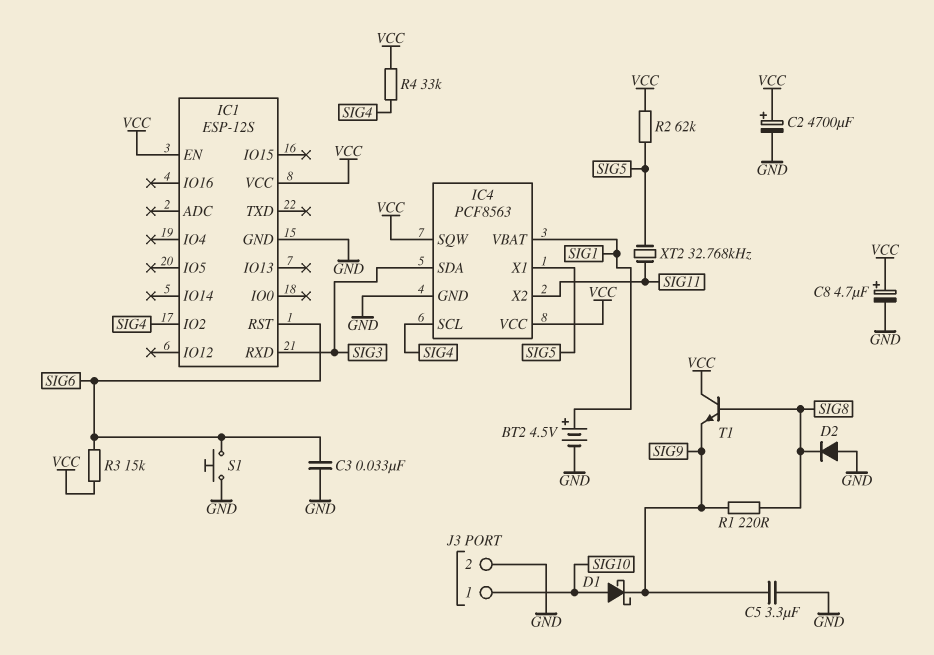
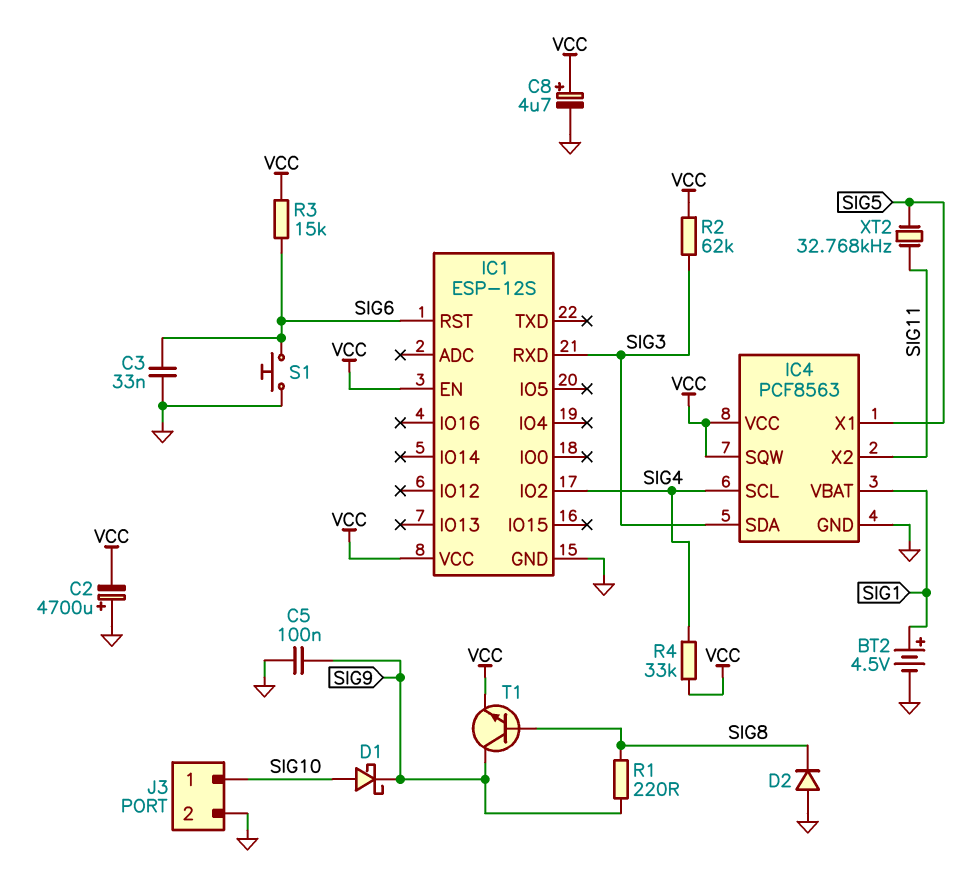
C2: 4700uF (plus VCC, minus GND) -> 4700uF (plus GND, minus VCC)
C5: 3.3uF (GND, SIG9) -> 100nF (GND, SIG9)
R2: 62k (SIG5, VCC) -> 62k (SIG3, VCC)
T1: NPN (B SIG8, C VCC, E SIG9) -> NPN (B SIG8, C SIG9, E VCC)

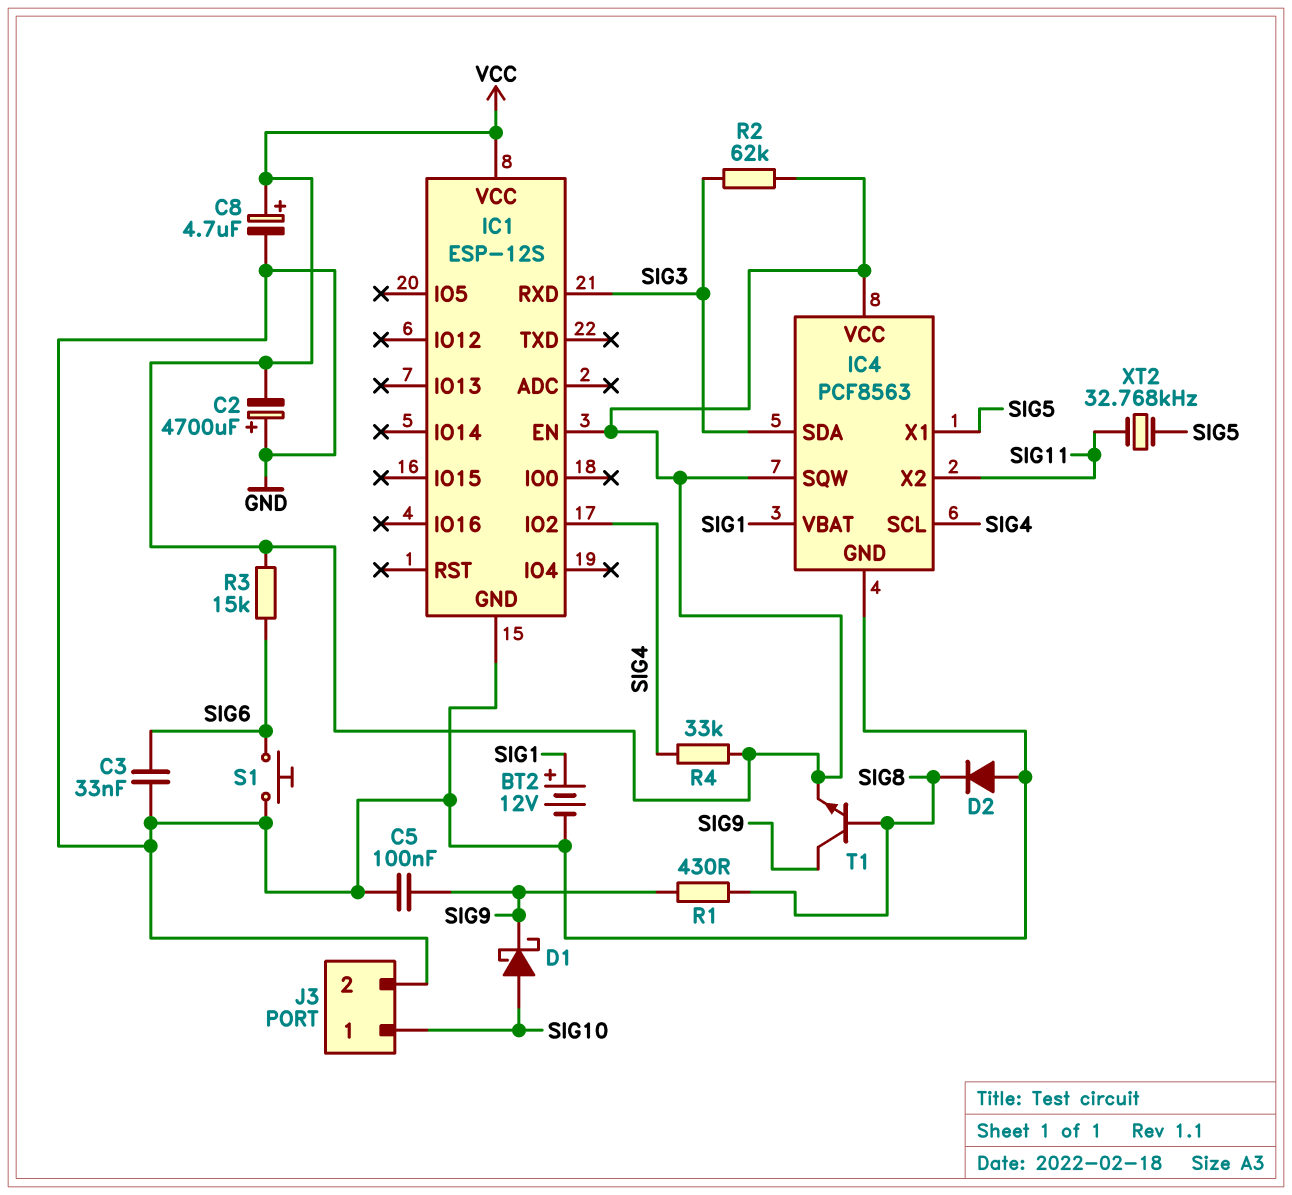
BT2: 4.5V (plus SIG1, minus GND) -> 12V (plus SIG1, minus GND)
IC1 pin RST: SIG6 -> none
R1: 220 (SIG8, SIG9) -> 430 (SIG8, SIG9)

